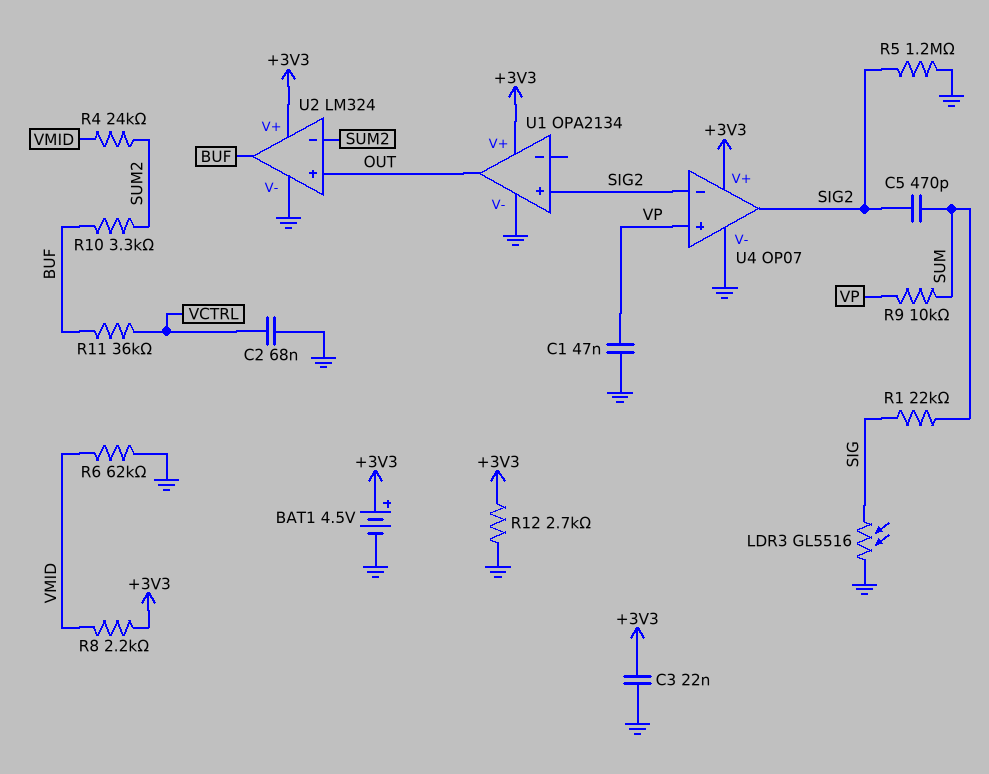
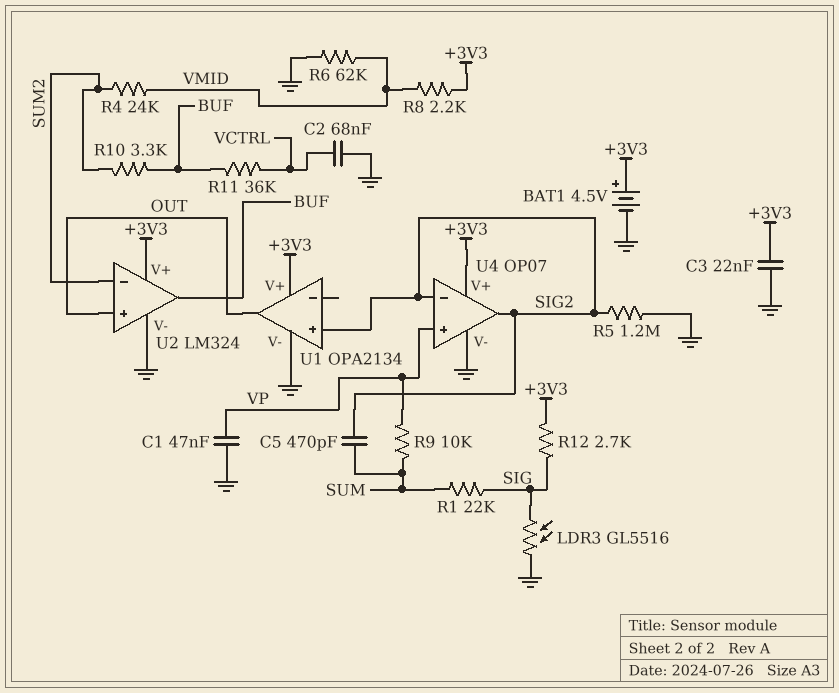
R12: 2.7k (+3V3, GND) -> 2.7k (+3V3, SIG)

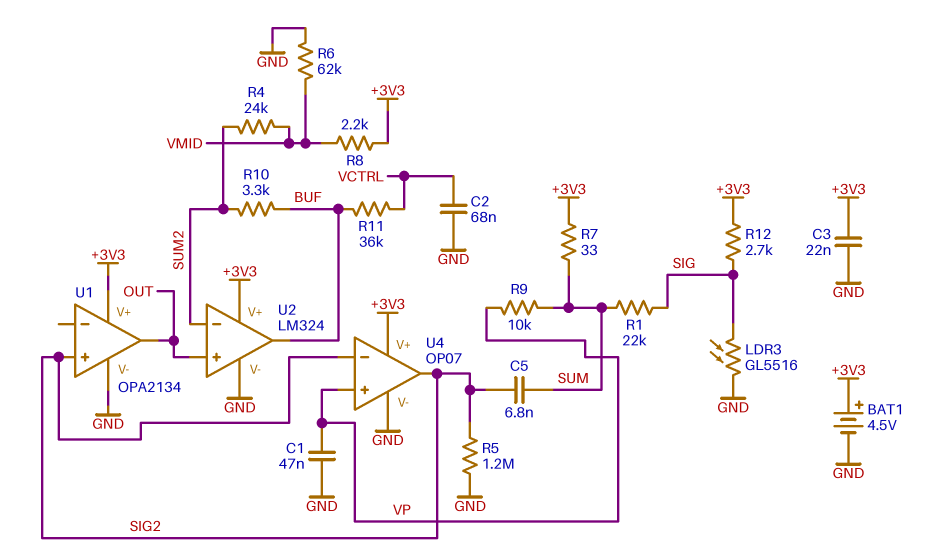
C5: 470pF (SIG2, SUM) -> 6.8nF (SIG2, SUM)
R7: none -> 33 (+3V3, SUM)

